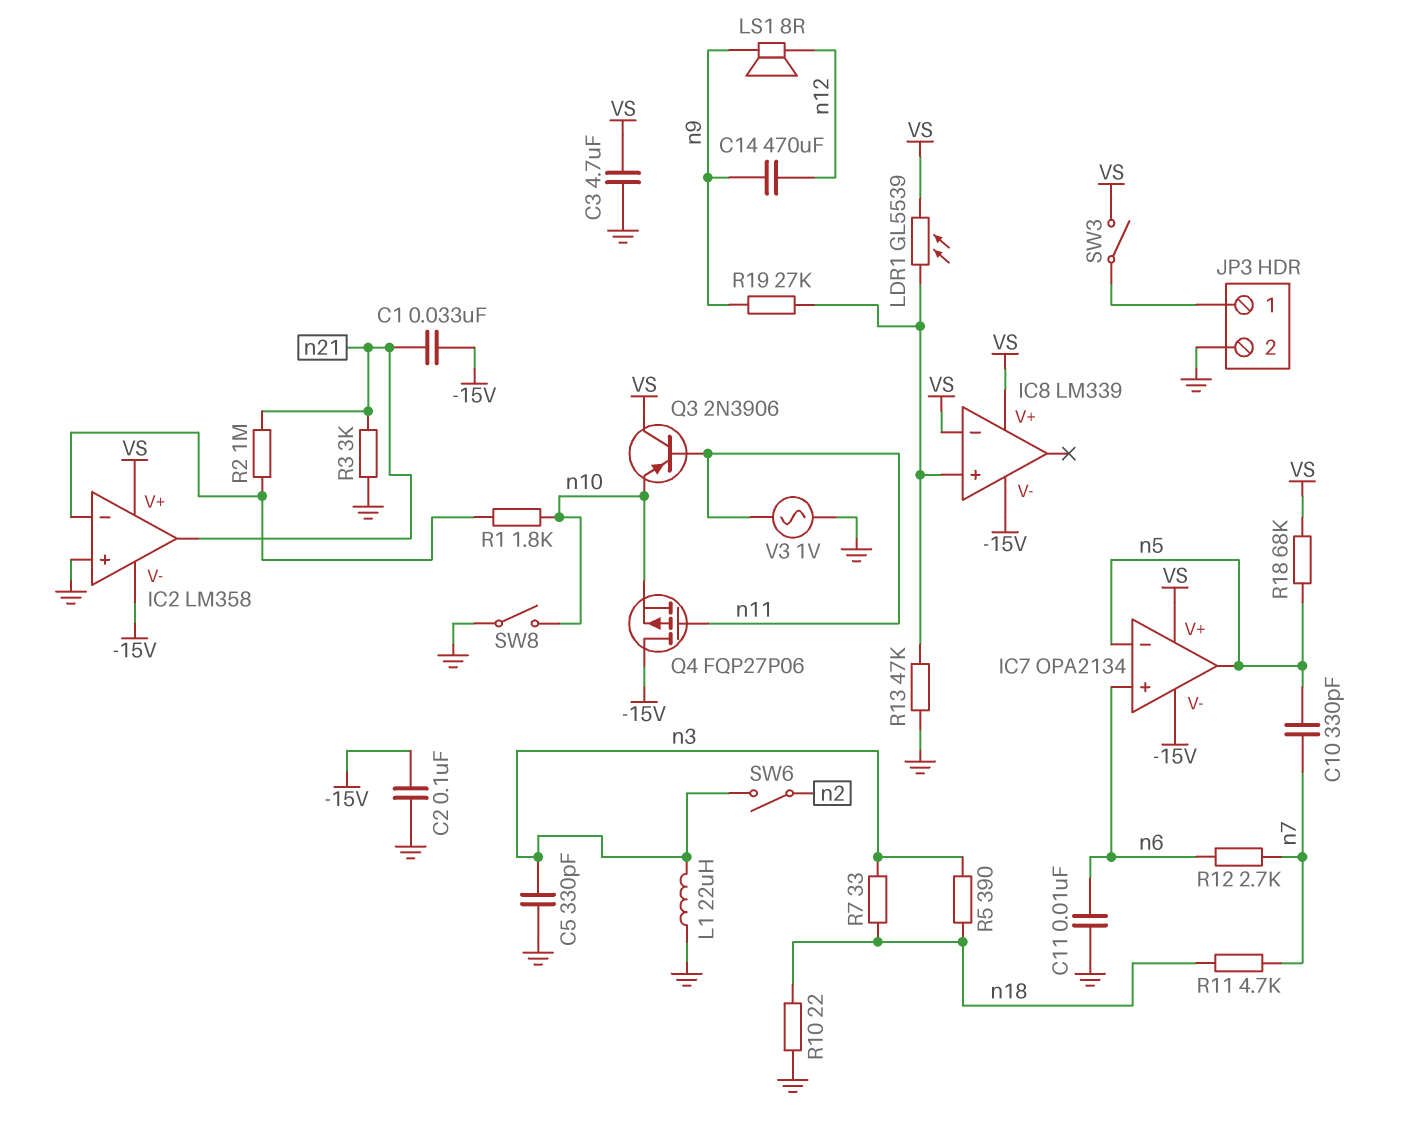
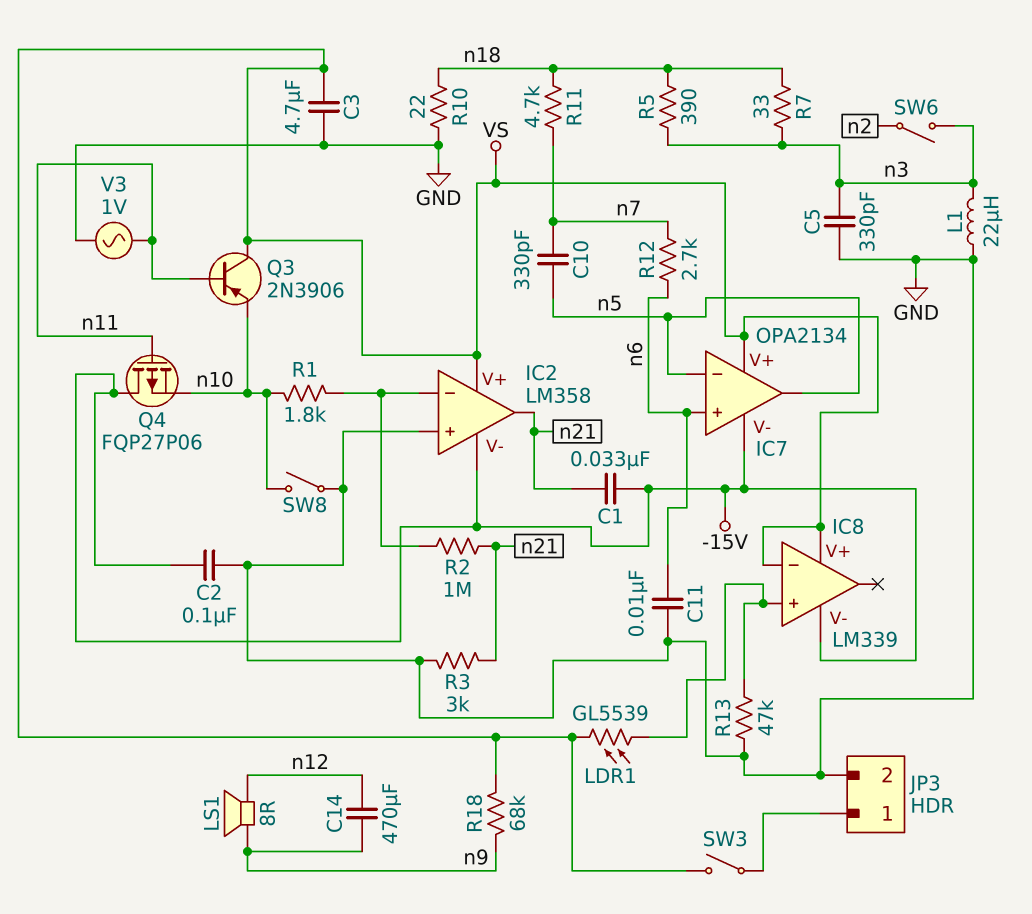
R18: 68k (VS, n5) -> 68k (VS, n9)
R19: 27k (IC8/in+, n9) -> none

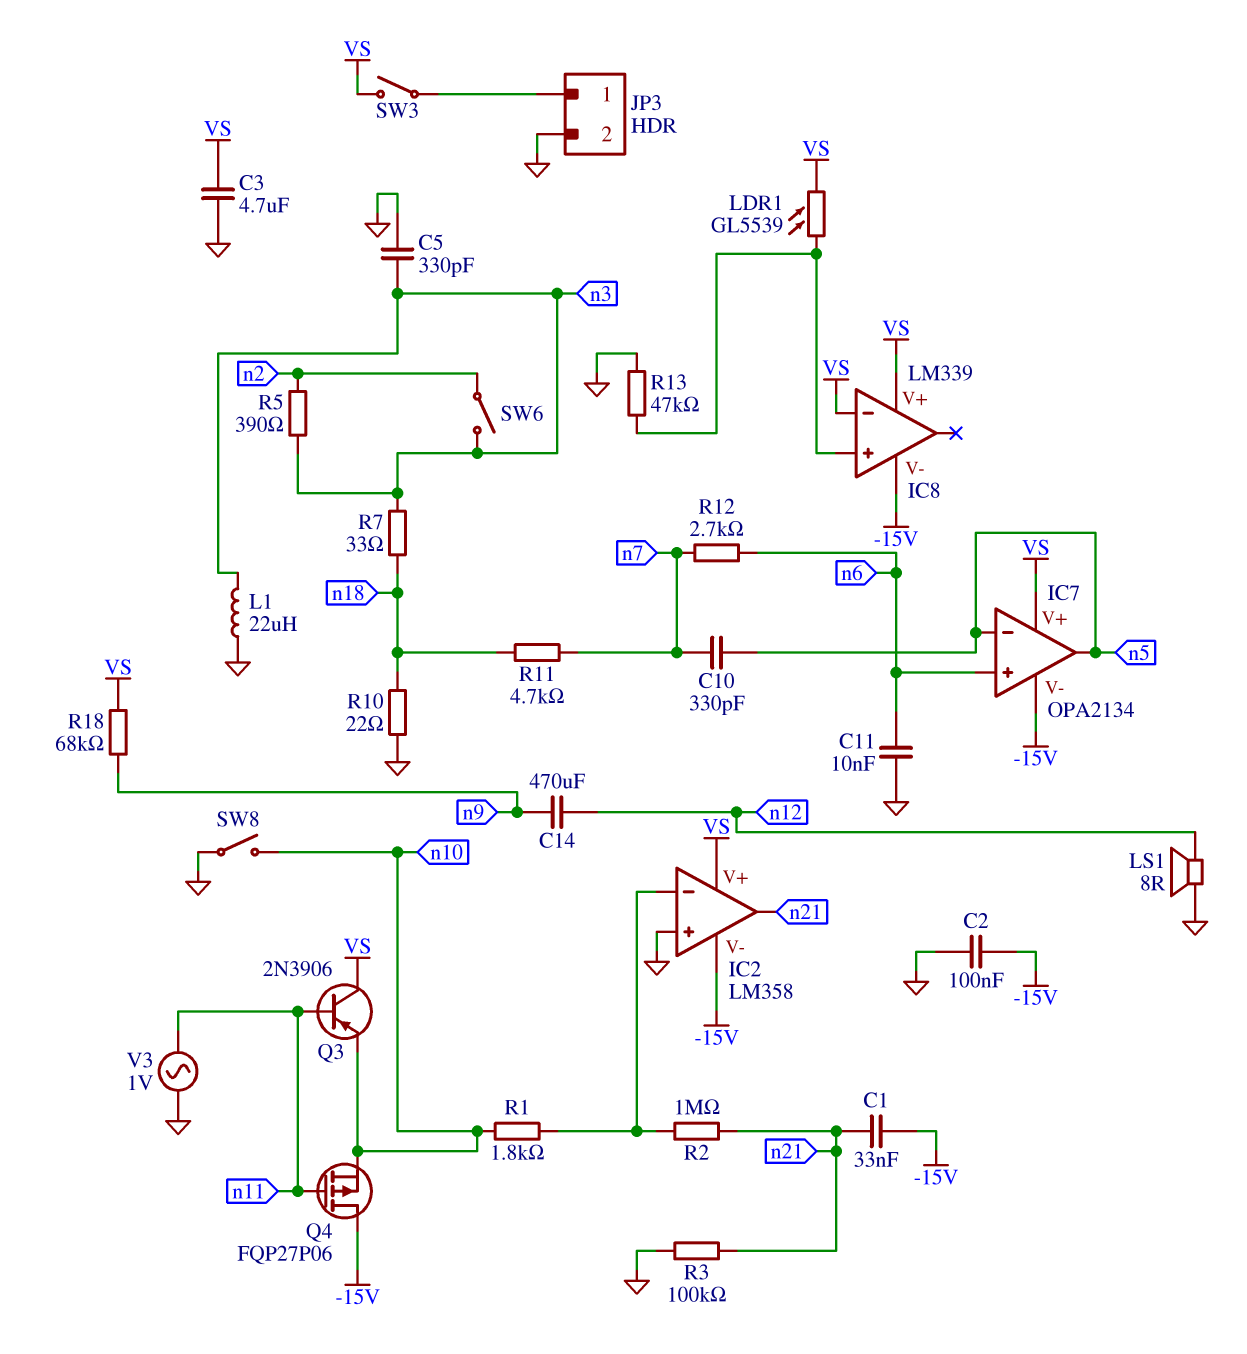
LS1: speaker 8R (n9, n12) -> speaker 8R (GND, n12)
R3: 3k (GND, n21) -> 100k (GND, n21)
R5: 390 (n3, n18) -> 390 (n2, n3)

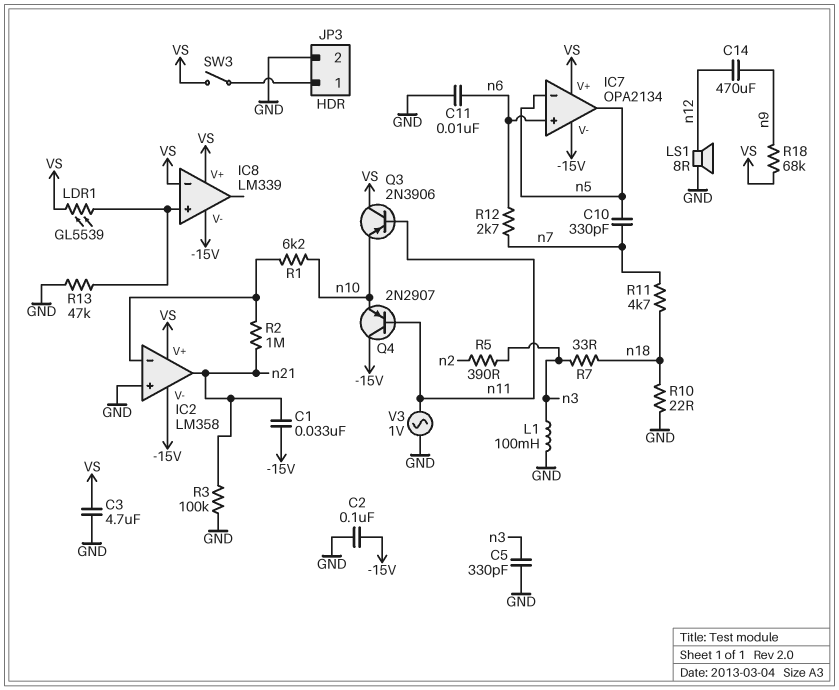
L1: 22uH (GND, n3) -> 100mH (GND, n3)
Q4: PMOS FQP27P06 (G n11, D -15V, S n10) -> PNP 2N2907 (B n11, C -15V, E n10)
R1: 1.8k (IC2/in-, n10) -> 6.2k (IC2/in-, n10)
SW6: switch (n2, n3) -> none
SW8: switch (GND, n10) -> none

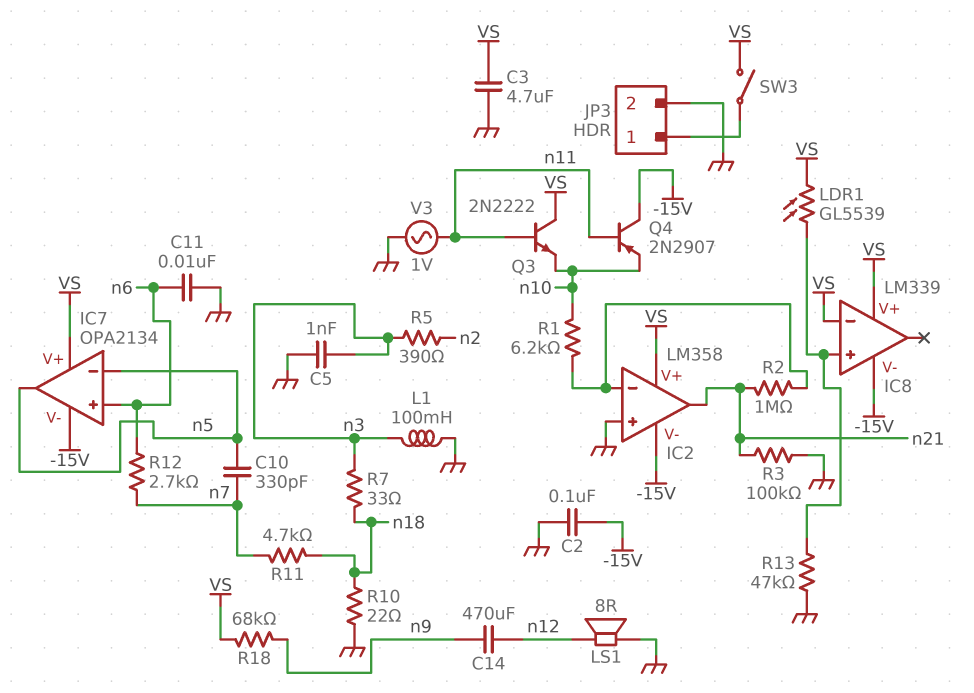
C1: 33nF (-15V, n21) -> none
C5: 330pF (GND, n3) -> 1nF (GND, n3)
Q3: PNP 2N3906 (B n11, C VS, E n10) -> NPN 2N2222 (B n11, C VS, E n10)

